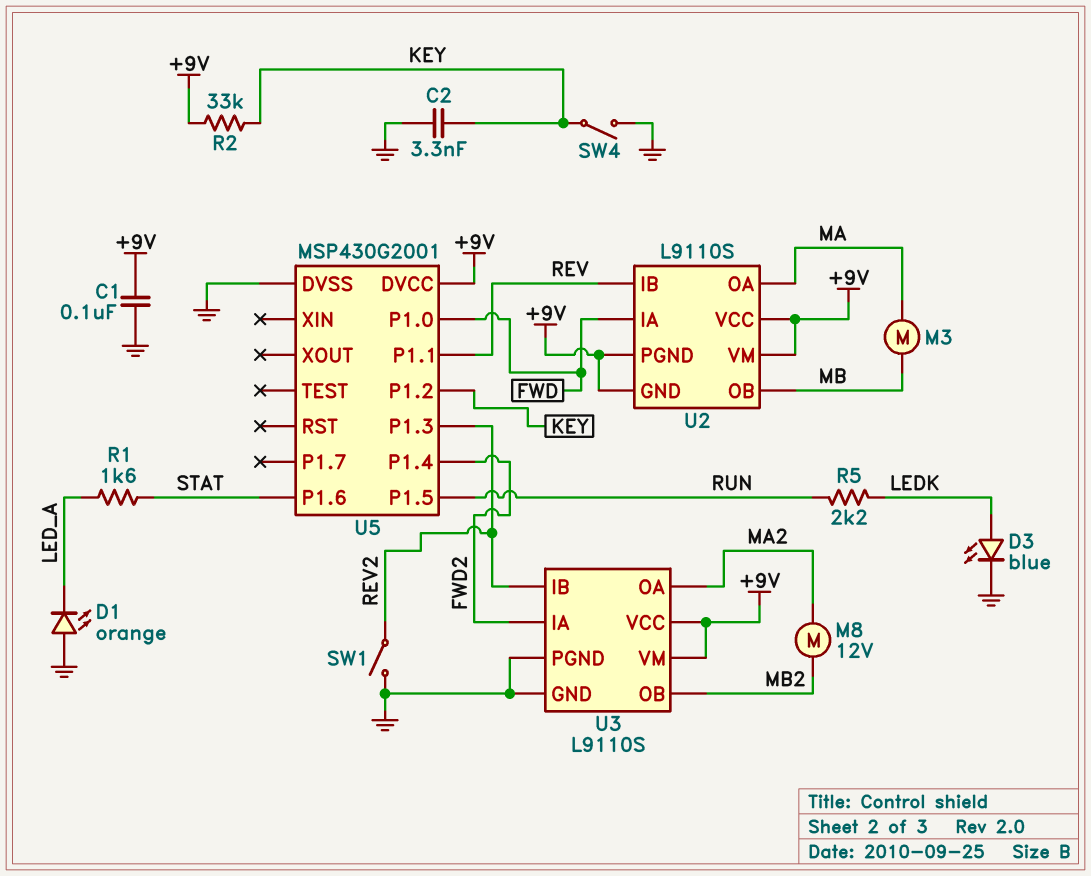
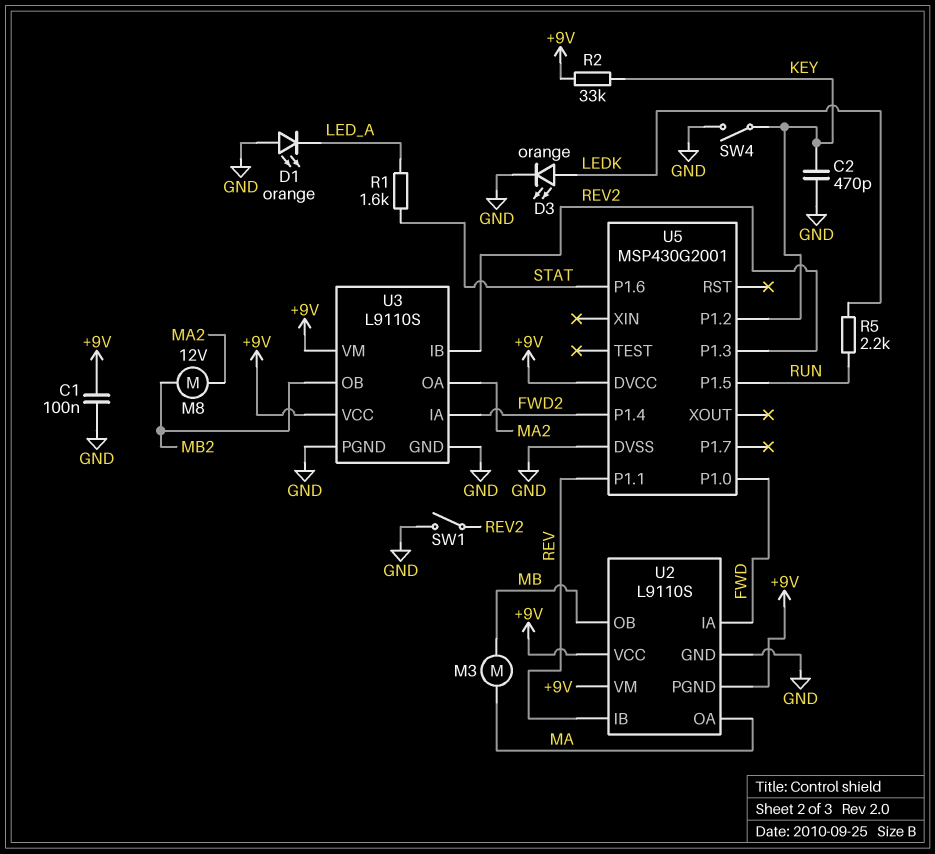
C2: 3.3nF (GND, KEY) -> 470pF (GND, KEY)
D3: LED blue (A LEDK, K GND) -> LED orange (A LEDK, K GND)
U2 pin GND: +9V -> GND

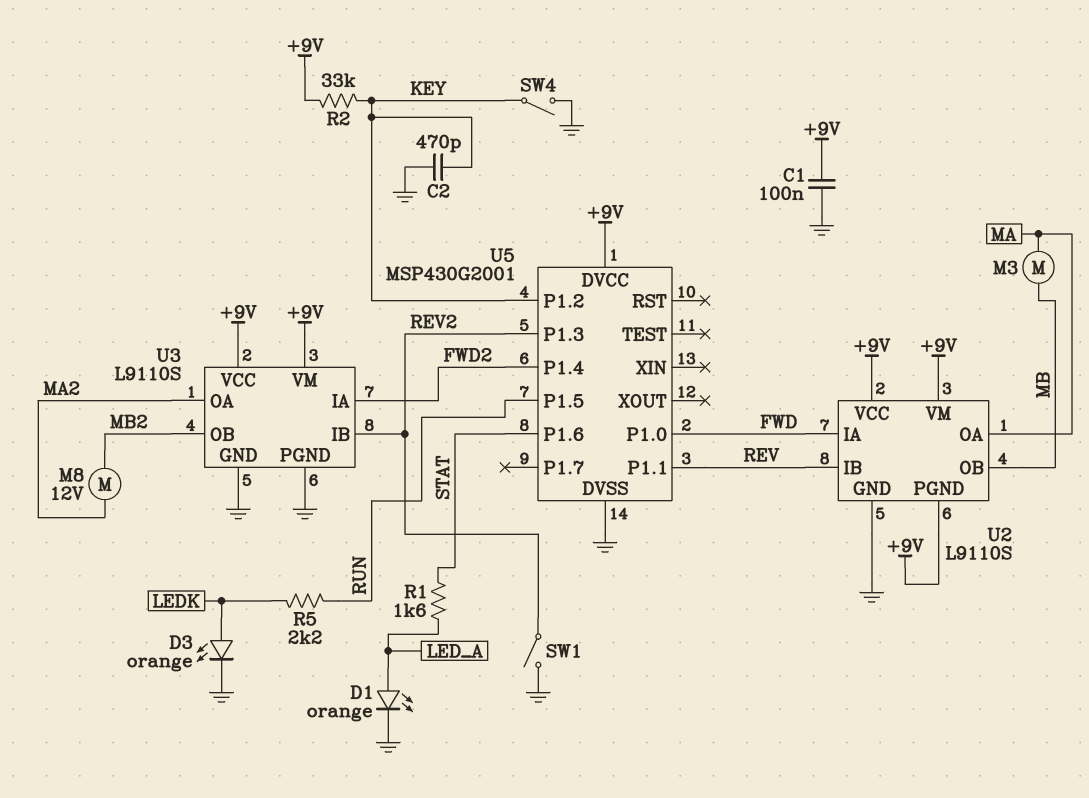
D1: LED orange (A GND, K LED_A) -> LED orange (A LED_A, K GND)

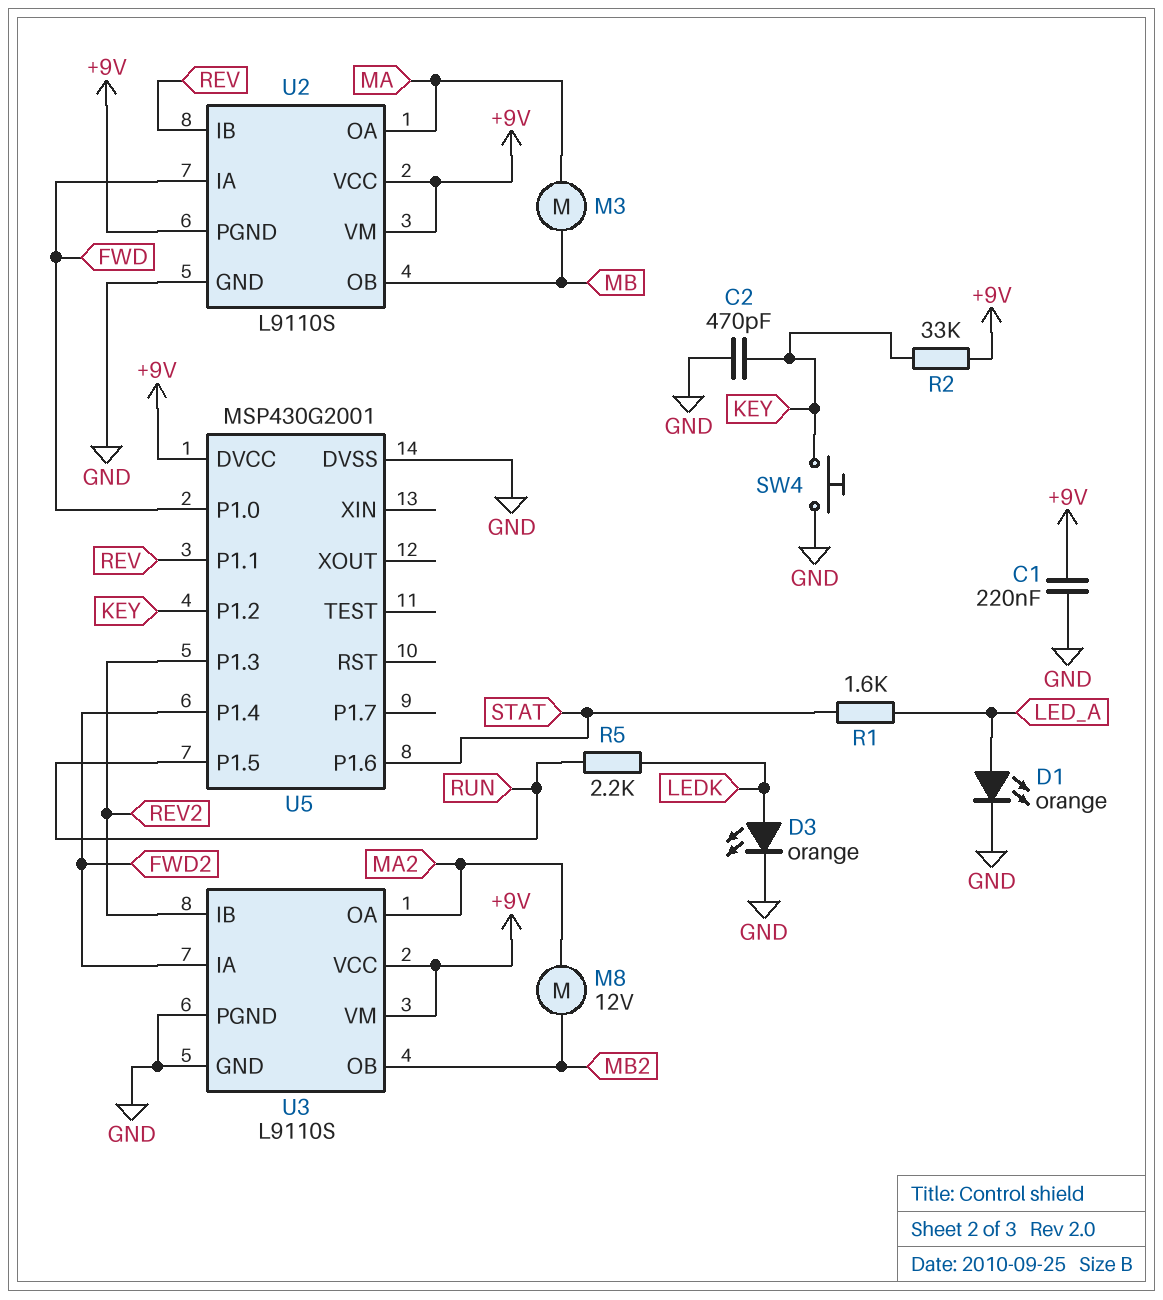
C1: 100nF (+9V, GND) -> 220nF (+9V, GND)
SW1: switch (GND, REV2) -> none
SW4: switch (GND, KEY) -> button (GND, KEY)

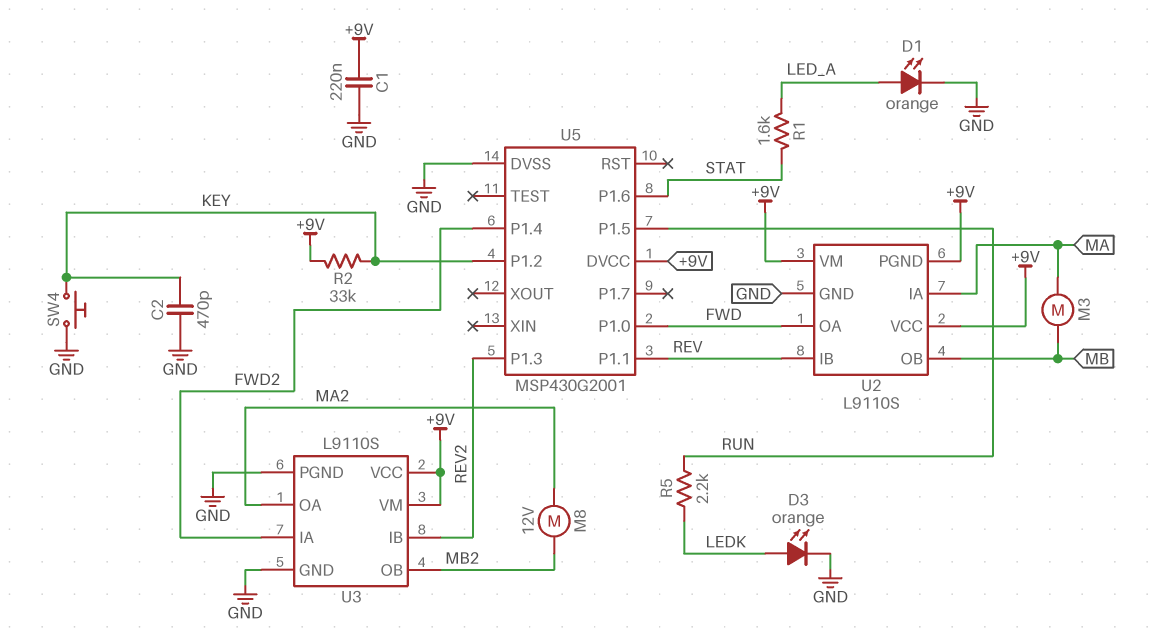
U2 pin IA: FWD -> MA
U2 pin OA: MA -> FWD

